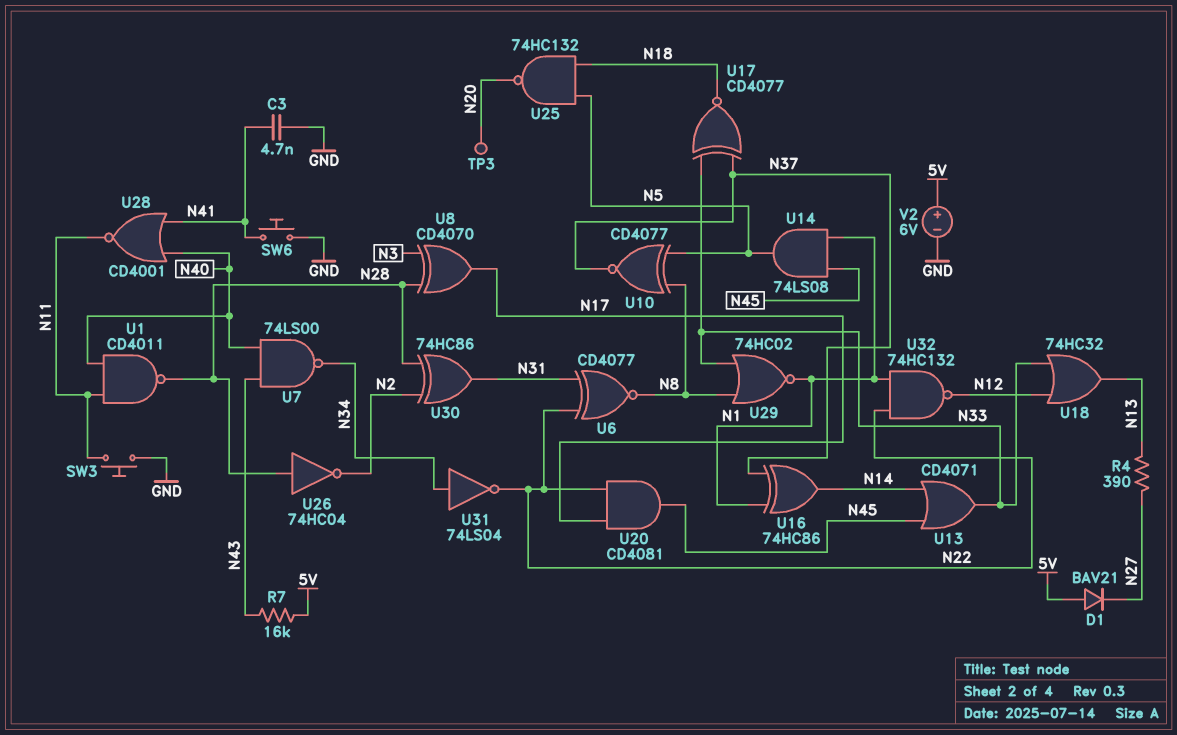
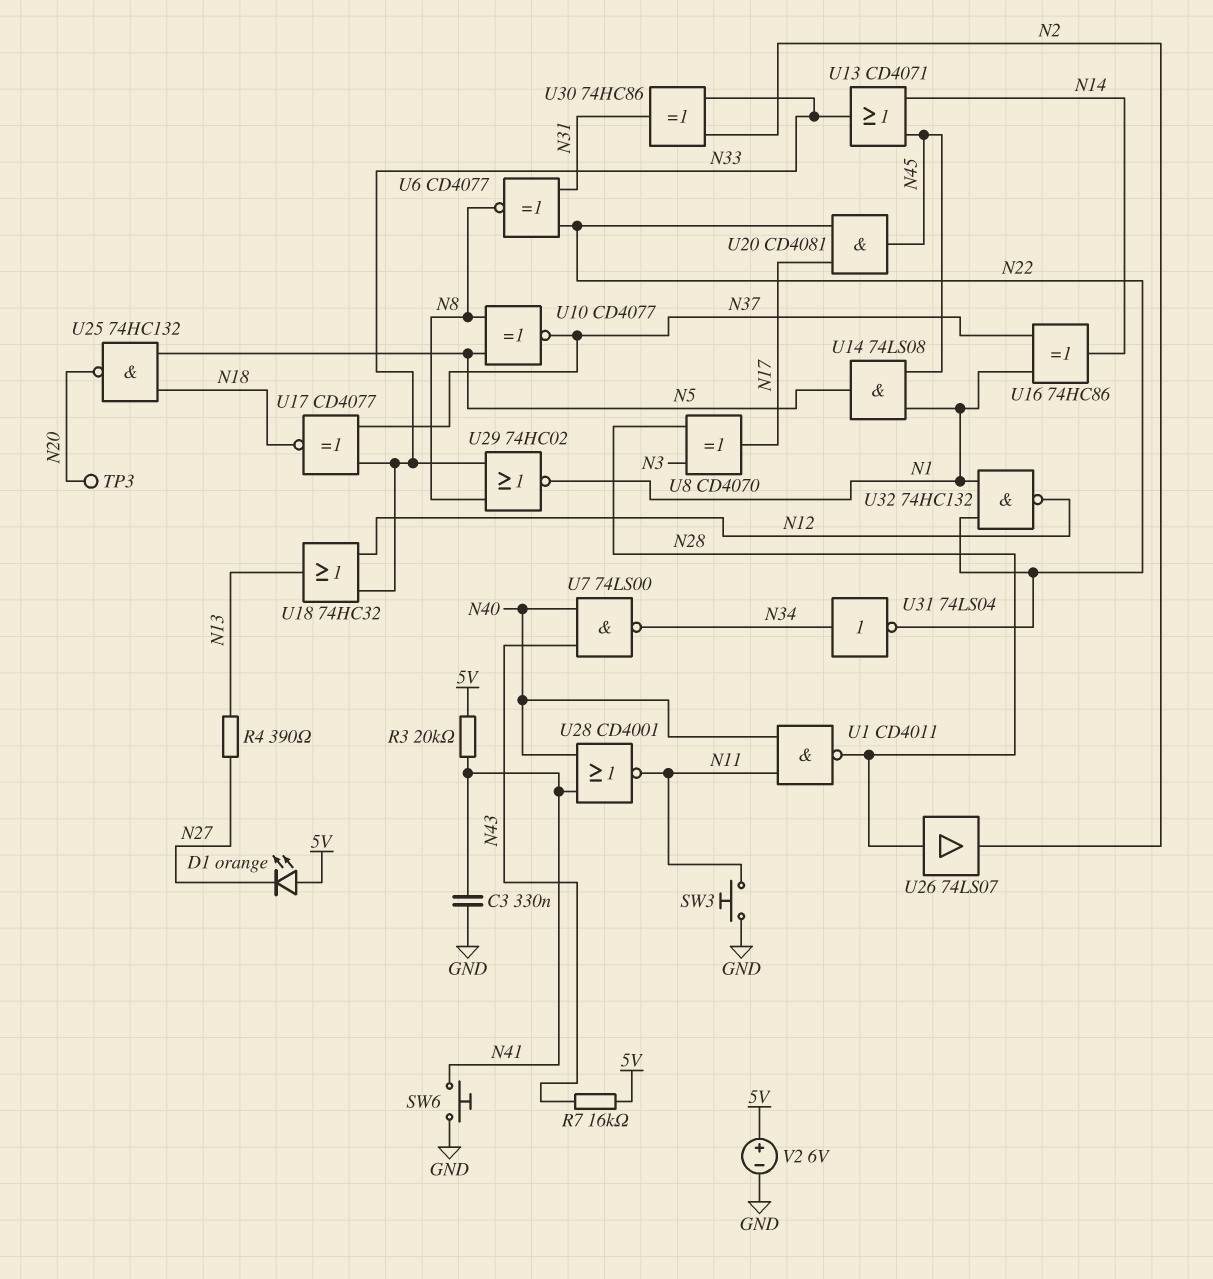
C3: 4.7nF (GND, N41) -> 330nF (GND, N41)
D1: diode BAV21 (A 5V, K N27) -> LED orange (A 5V, K N27)
R3: none -> 20k (5V, N41)
U26: NOT 74HC04 (in N28, out N2) -> buffer 74LS07 (in N28, out N2)
U30: XOR 74HC86 (in N2, in N28, out N31) -> XOR 74HC86 (in N2, in N33, out N31)

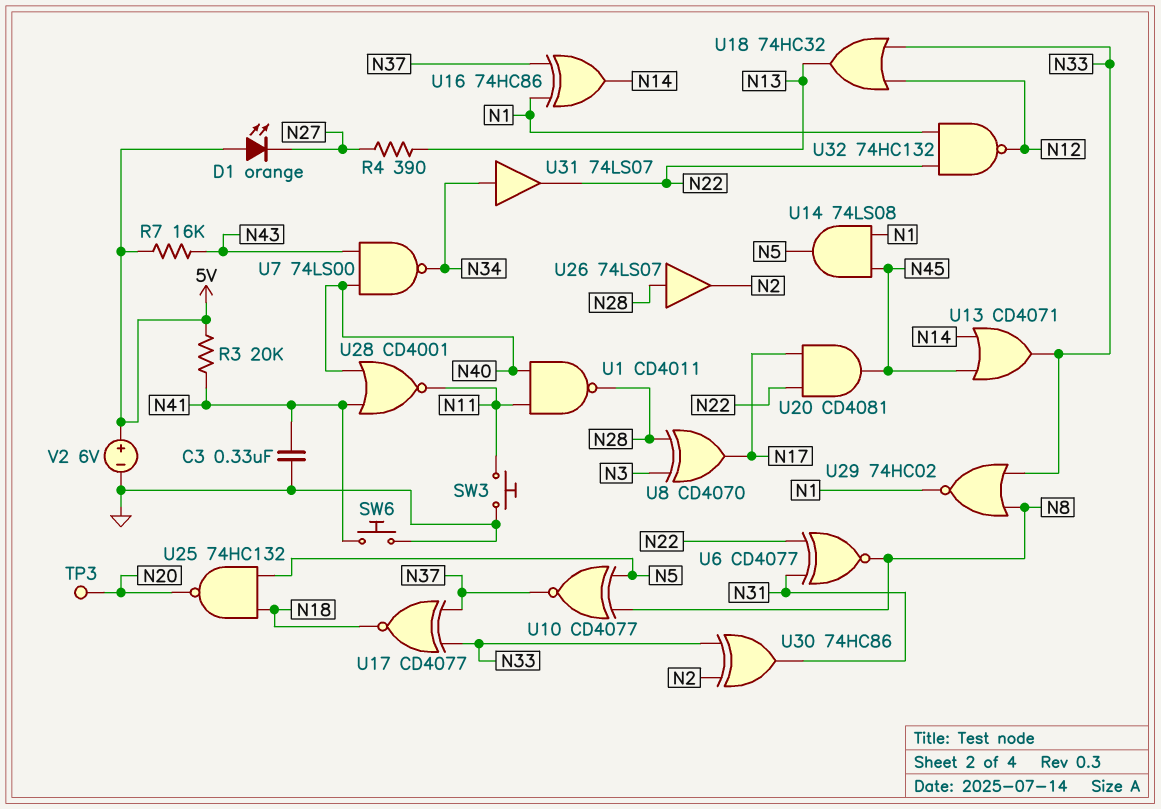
U31: NOT 74LS04 (in N34, out N22) -> buffer 74LS07 (in N34, out N22)

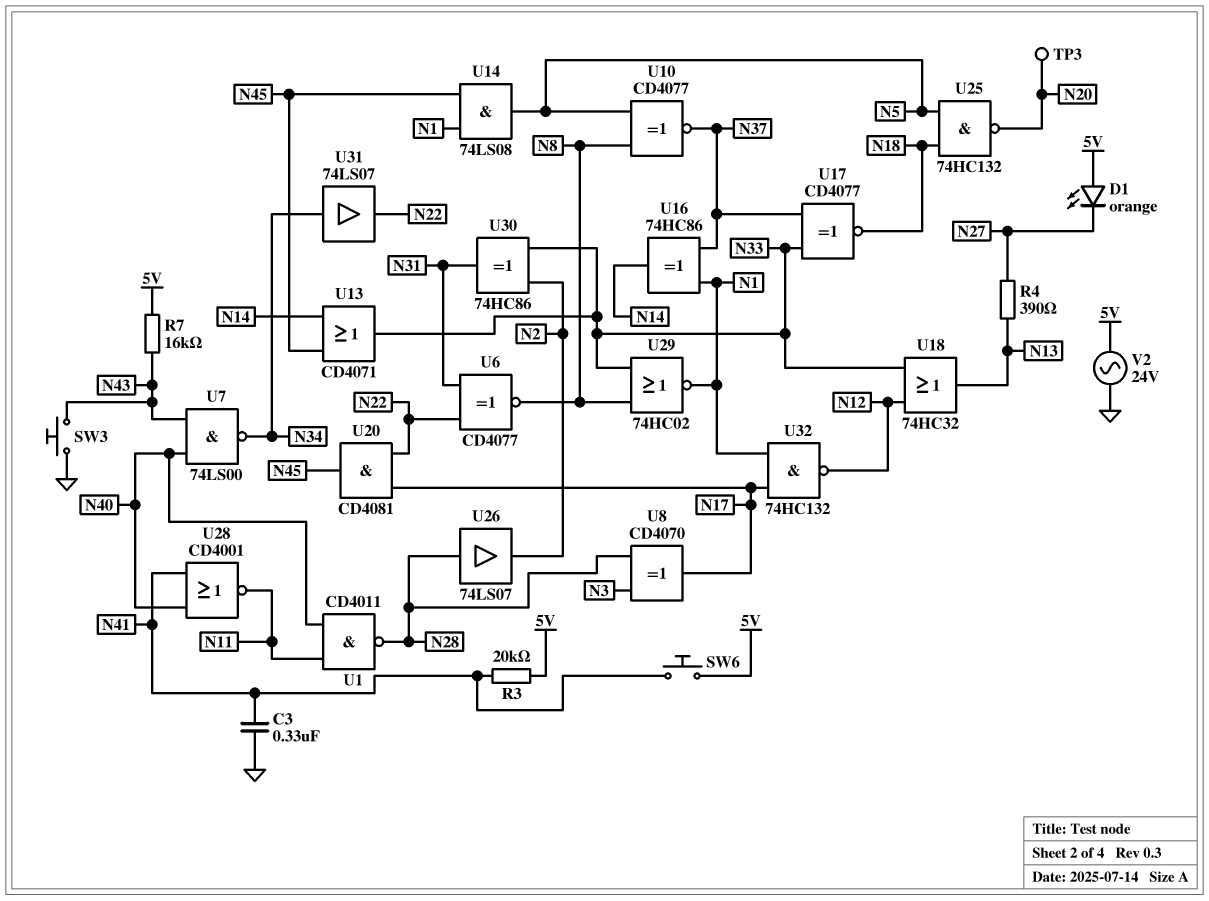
SW3: button (GND, N11) -> button (GND, N43)
SW6: button (GND, N41) -> button (5V, N41)
U32: NAND 74HC132 (in N1, in N22, out N12) -> NAND 74HC132 (in N1, in N17, out N12)
V2: 6V (plus 5V, minus GND) -> AC 24V (5V, GND)

